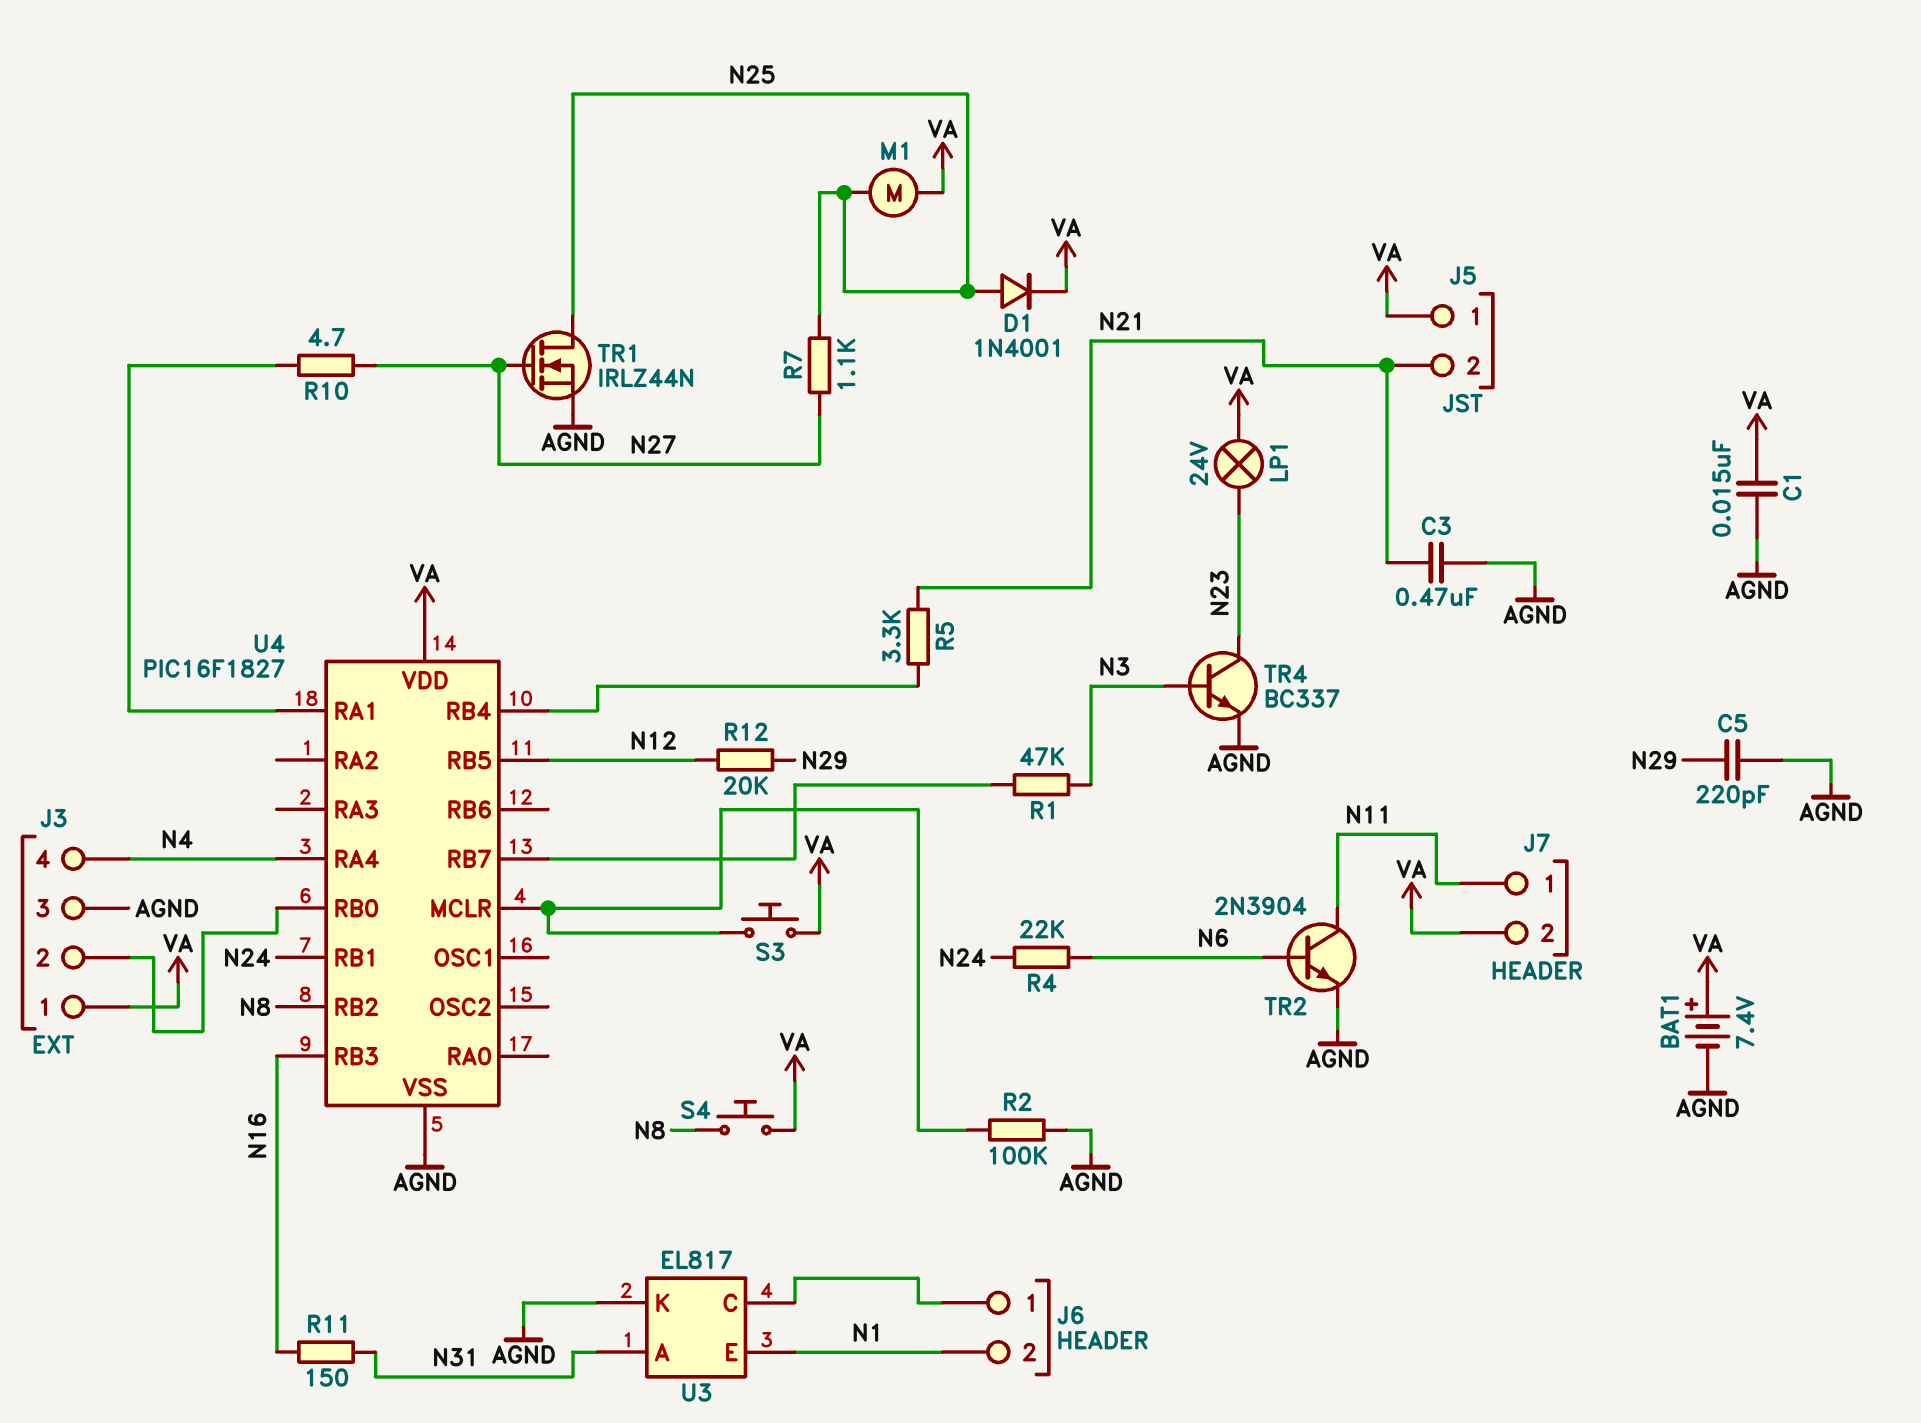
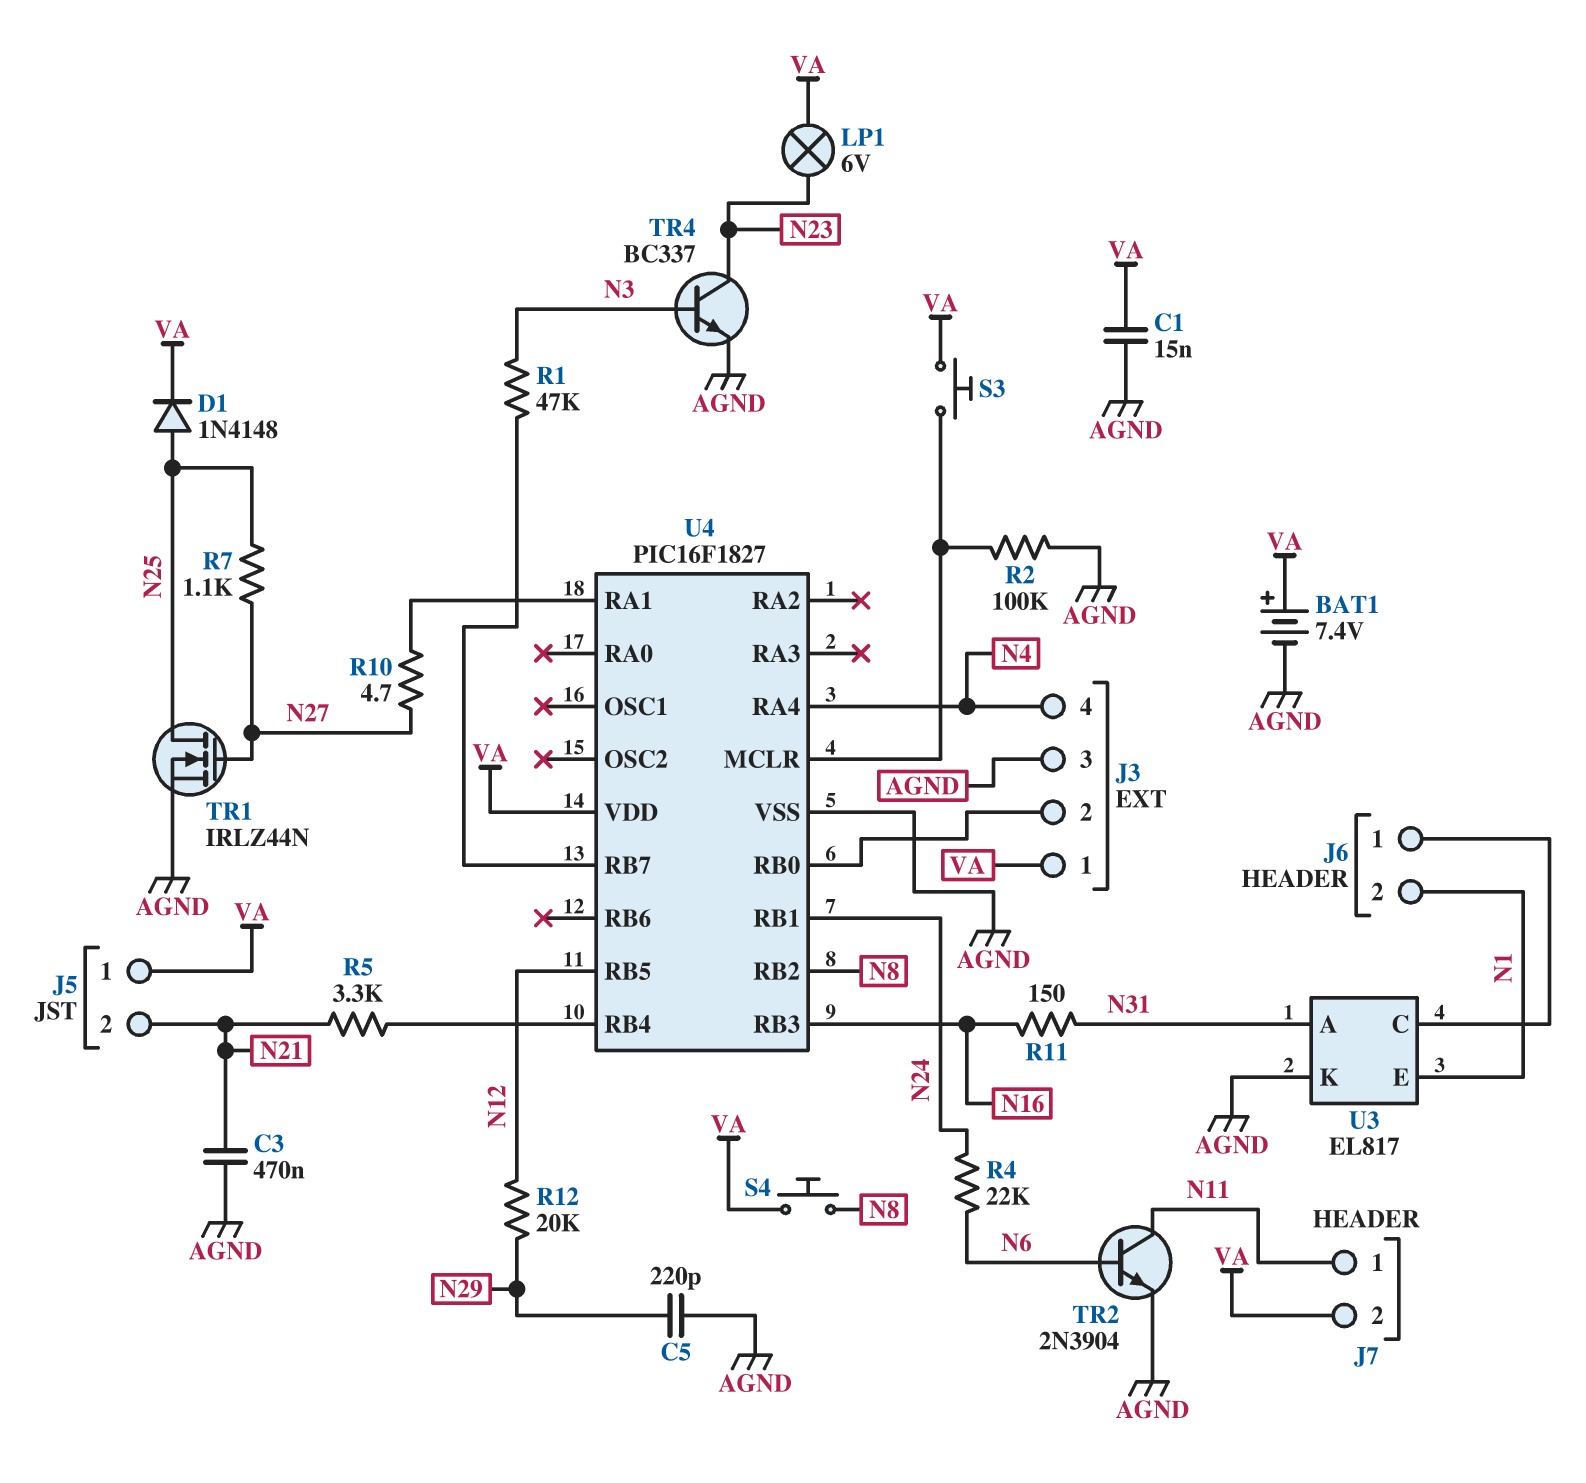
D1: diode 1N4001 (A N25, K VA) -> diode 1N4148 (A N25, K VA)
LP1: lamp 24V (N23, VA) -> lamp 6V (N23, VA)
M1: motor (N25, VA) -> none

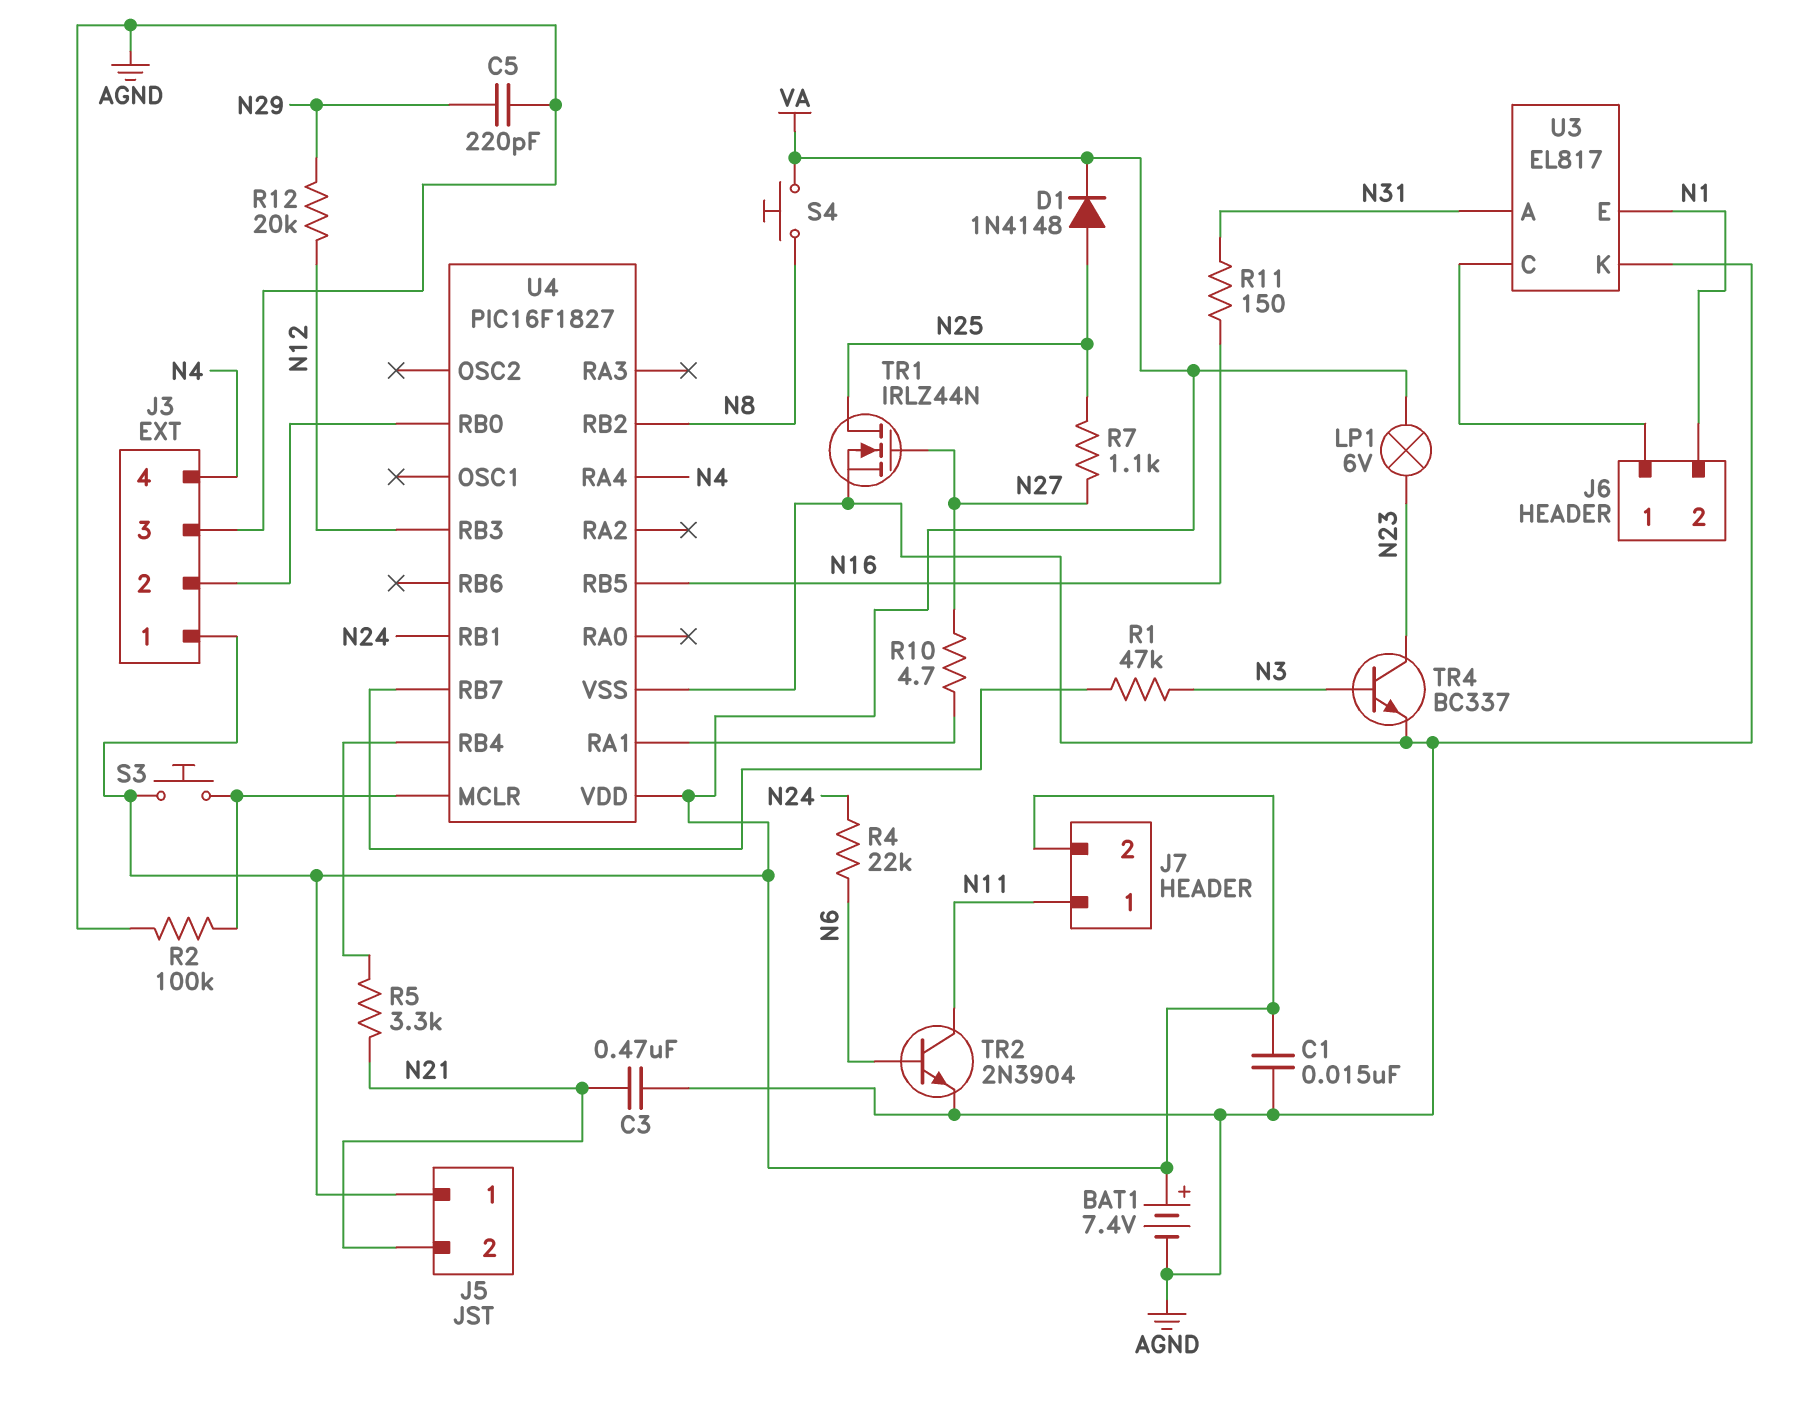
U4 pin RB3: N16 -> N12
U4 pin RB5: N12 -> N16

